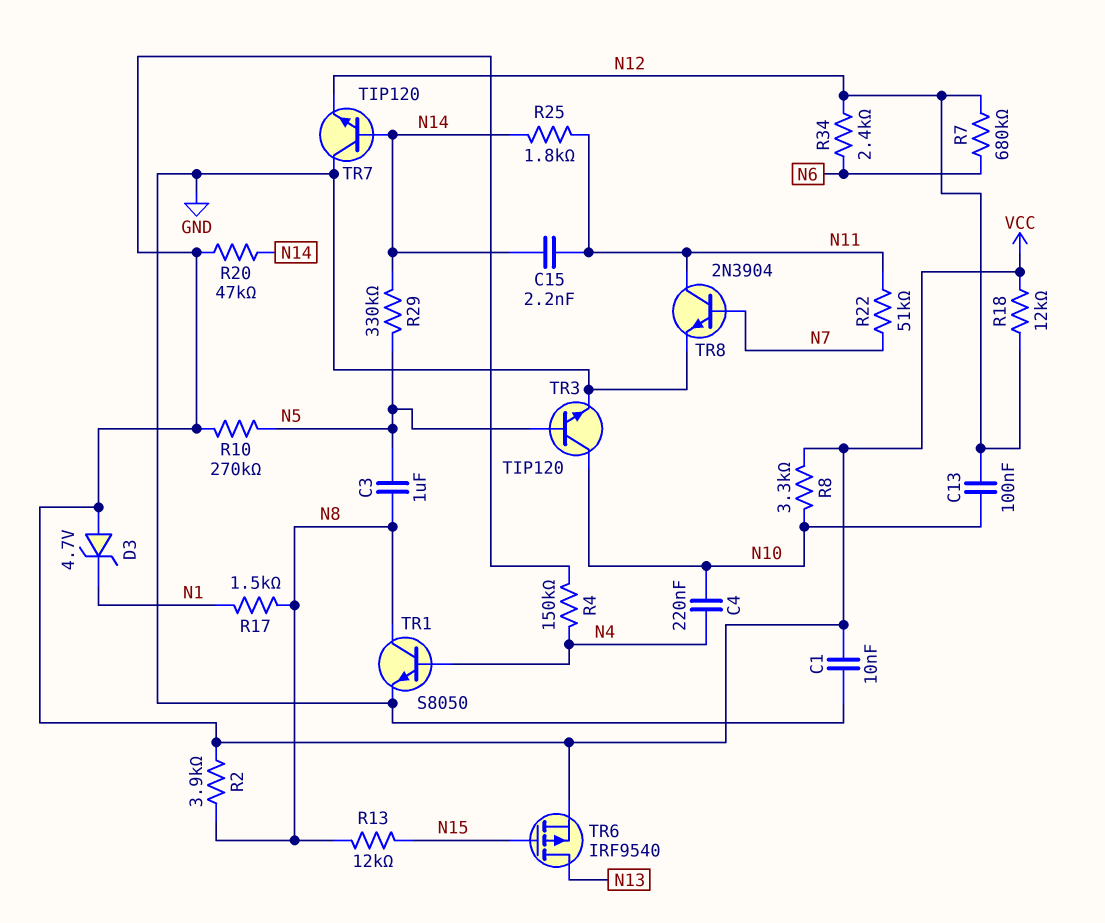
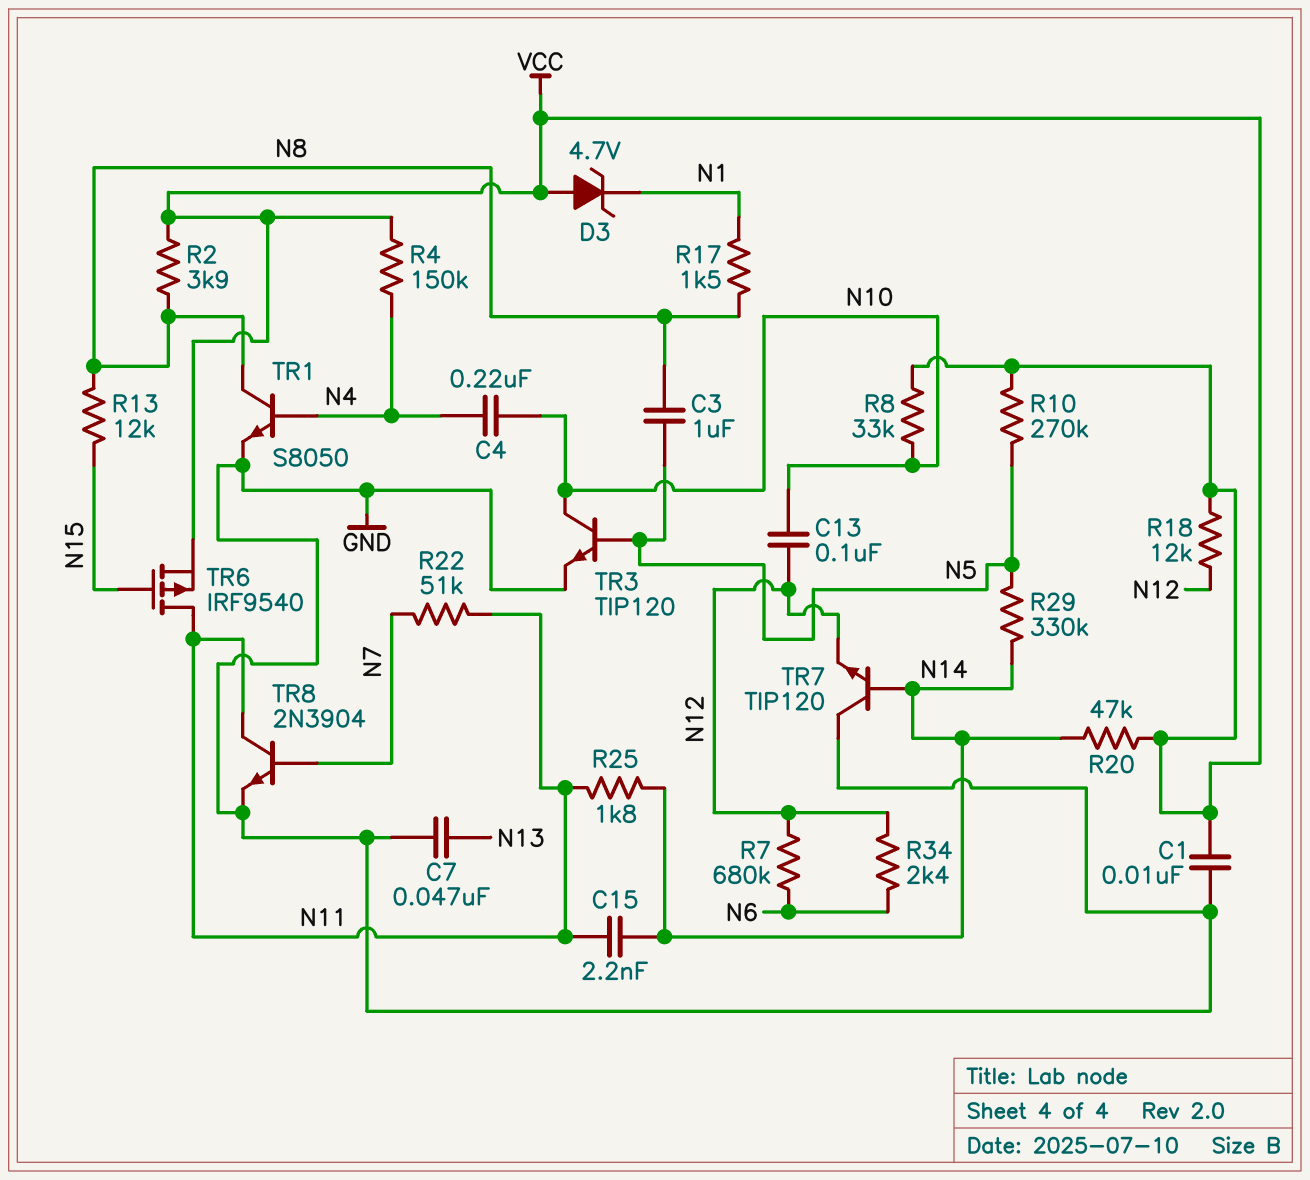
C7: none -> 47nF (GND, N13)
R8: 3.3k (N10, VCC) -> 33k (N10, VCC)
TR6: PMOS IRF9540 (G N15, D N13, S VCC) -> PMOS IRF9540 (G N15, D N11, S VCC)

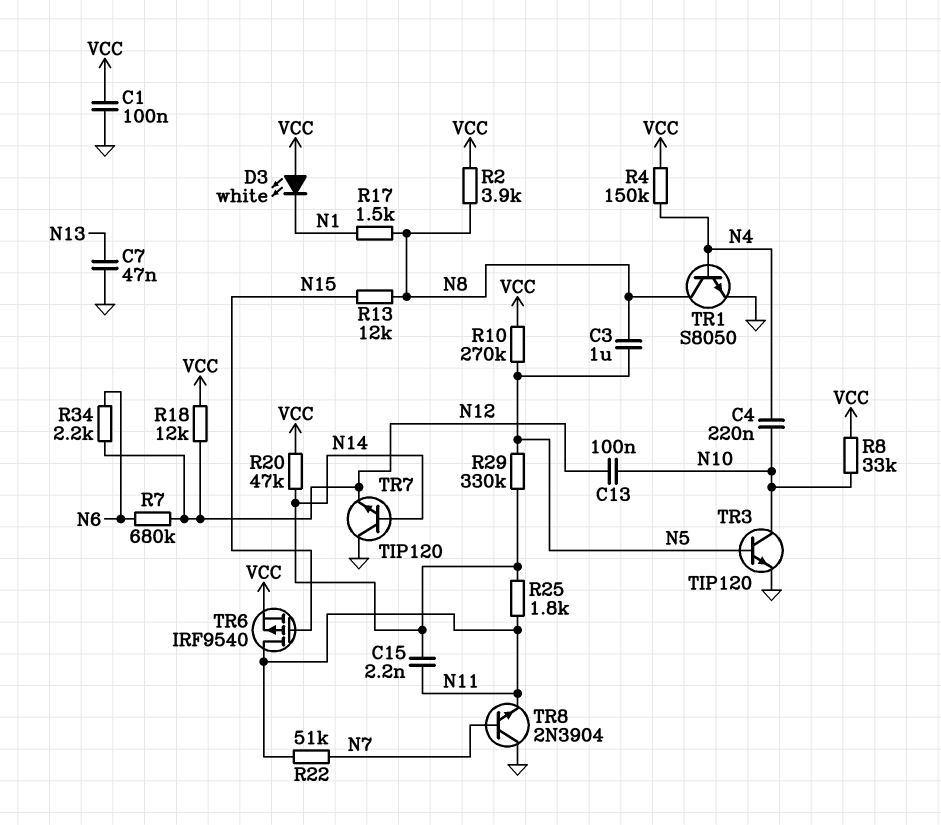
C1: 10nF (GND, VCC) -> 100nF (GND, VCC)
D3: zener 4.7V (A VCC, K N1) -> LED white (A VCC, K N1)
R34: 2.4k (N6, N12) -> 2.2k (N6, N12)
TR8: NPN 2N3904 (B N7, C N11, E GND) -> NPN 2N3904 (B N7, C GND, E N11)

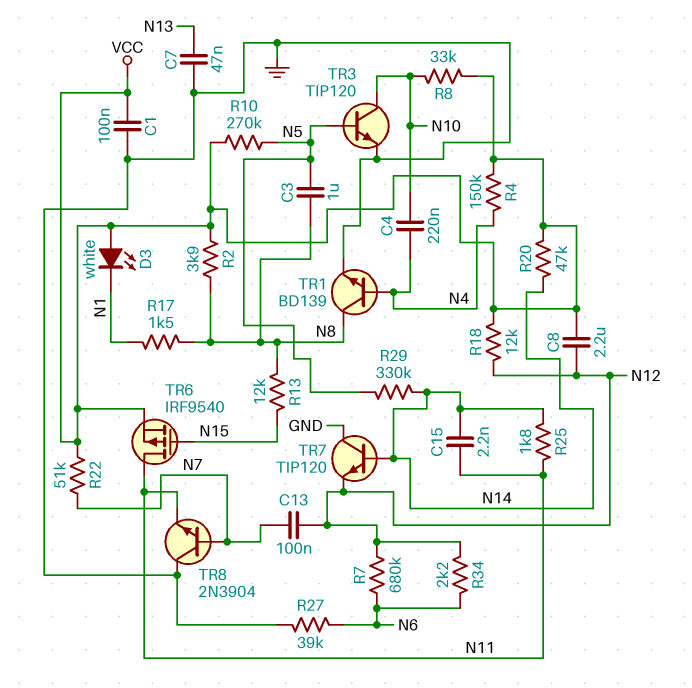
C8: none -> 2.2uF (N12, VCC)
C13: 100nF (N10, N12) -> 100nF (N7, N12)
R22: 51k (N7, N11) -> 51k (N7, VCC)
R27: none -> 39k (GND, N6)
TR1: NPN S8050 (B N4, C N8, E GND) -> NPN BD139 (B N4, C N8, E GND)

